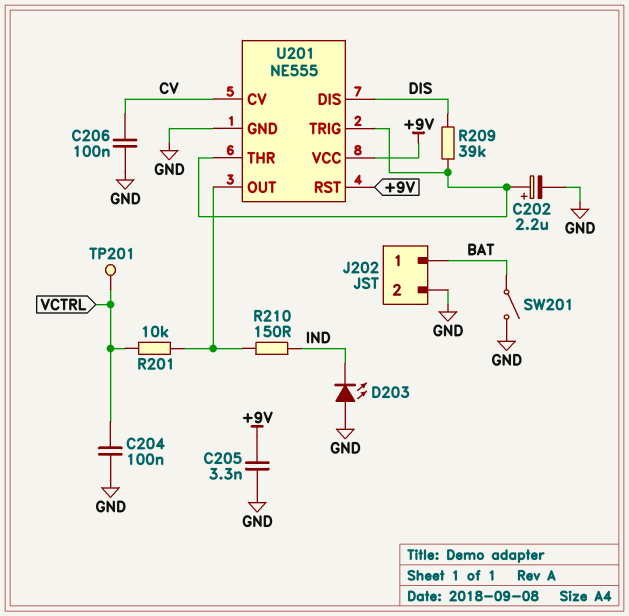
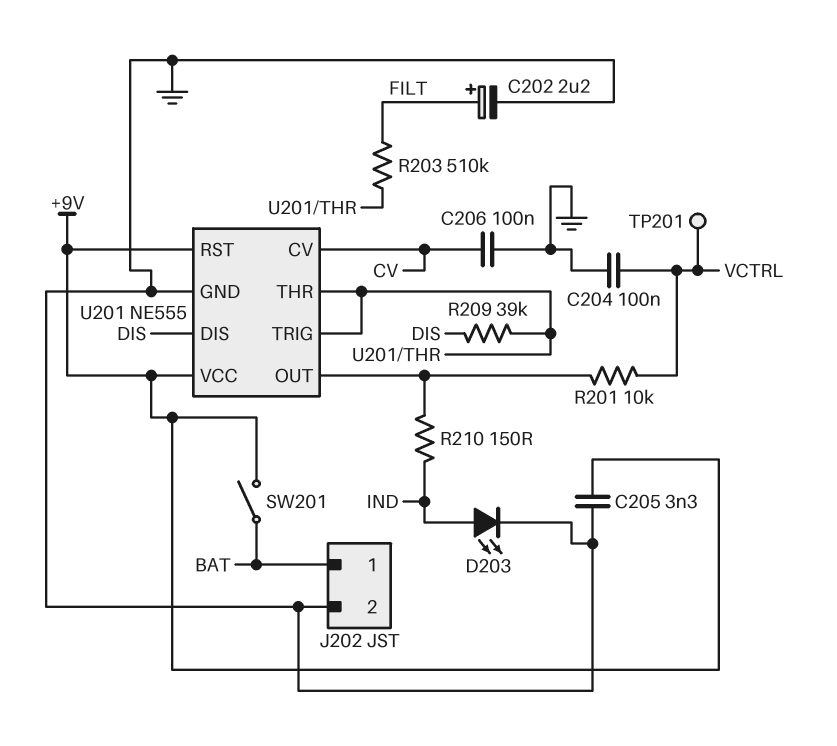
C202: 2.2uF (plus U201/THR, minus GND) -> 2.2uF (plus FILT, minus GND)
D203: LED (A GND, K IND) -> LED (A IND, K GND)
R203: none -> 510k (FILT, U201/THR)
SW201: switch (BAT, GND) -> switch (+9V, BAT)

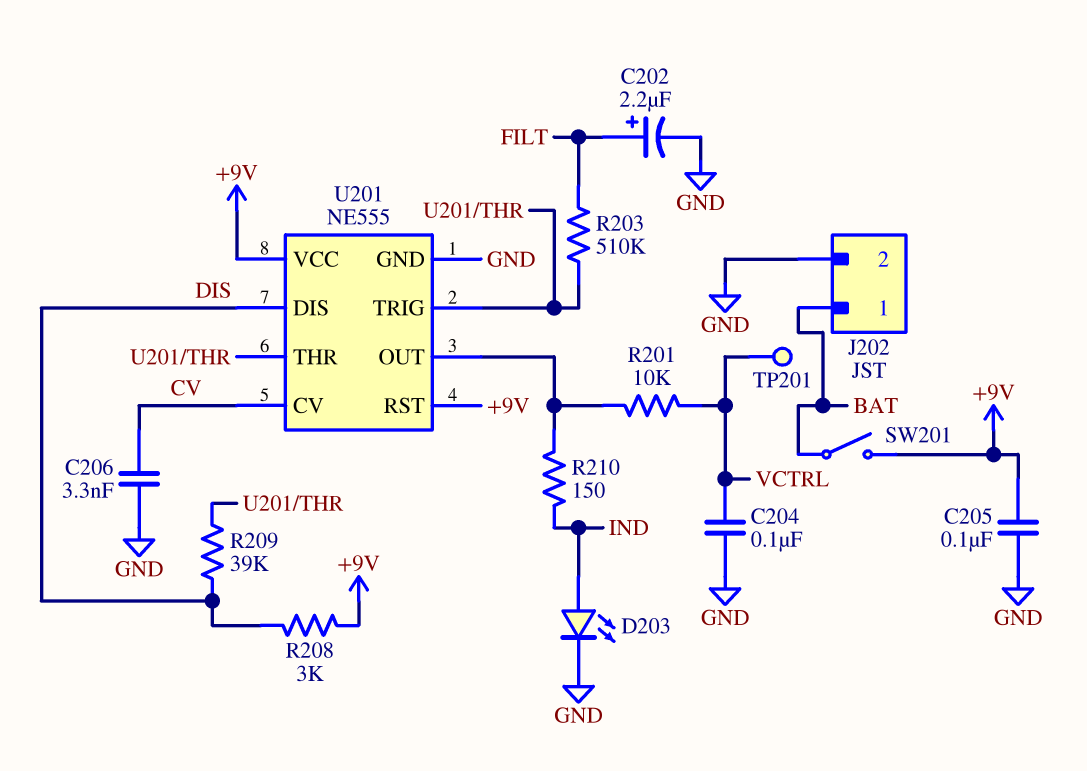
C205: 3.3nF (+9V, GND) -> 100nF (+9V, GND)
C206: 100nF (CV, GND) -> 3.3nF (CV, GND)
R208: none -> 3k (+9V, DIS)

